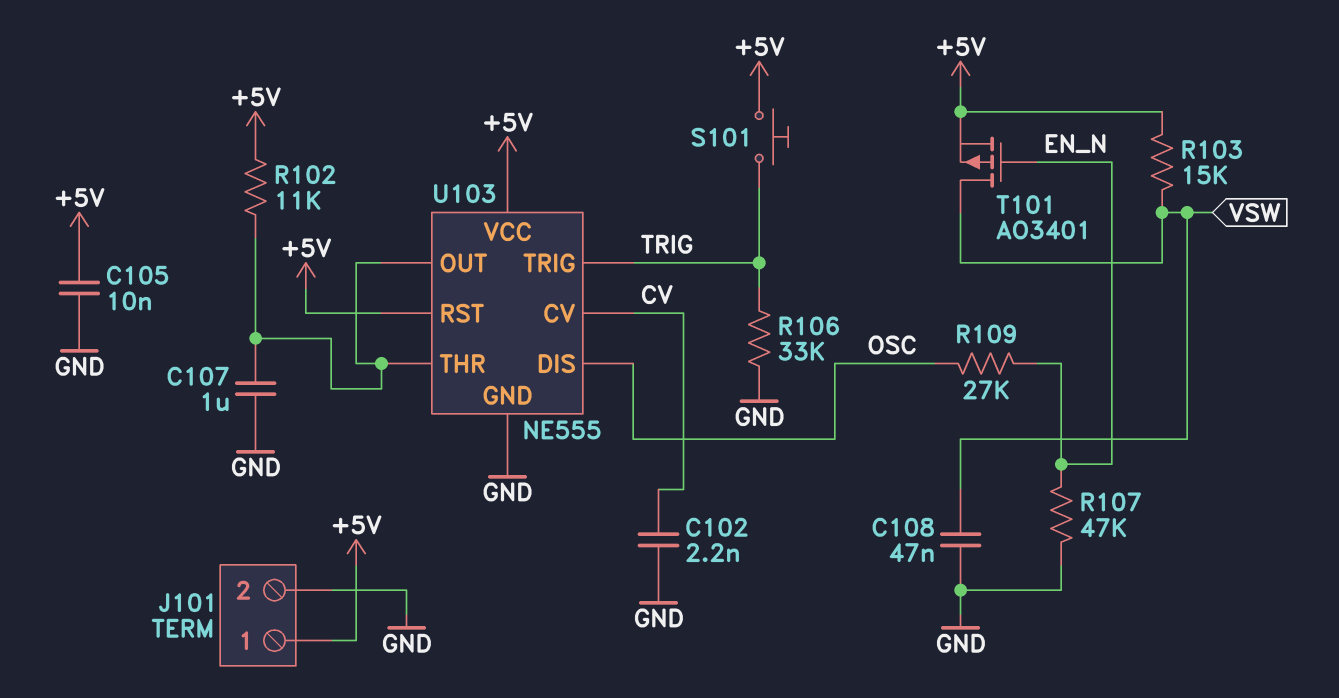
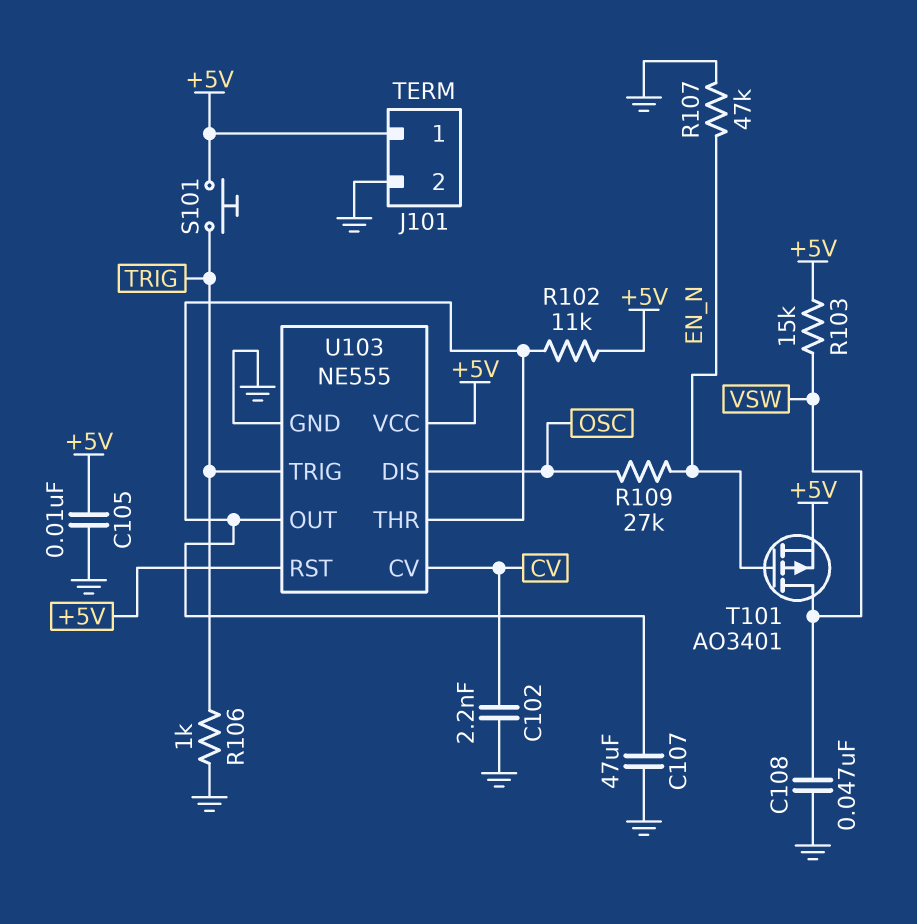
C107: 1uF (GND, U103/OUT) -> 47uF (GND, U103/OUT)
R106: 33k (GND, TRIG) -> 1k (GND, TRIG)

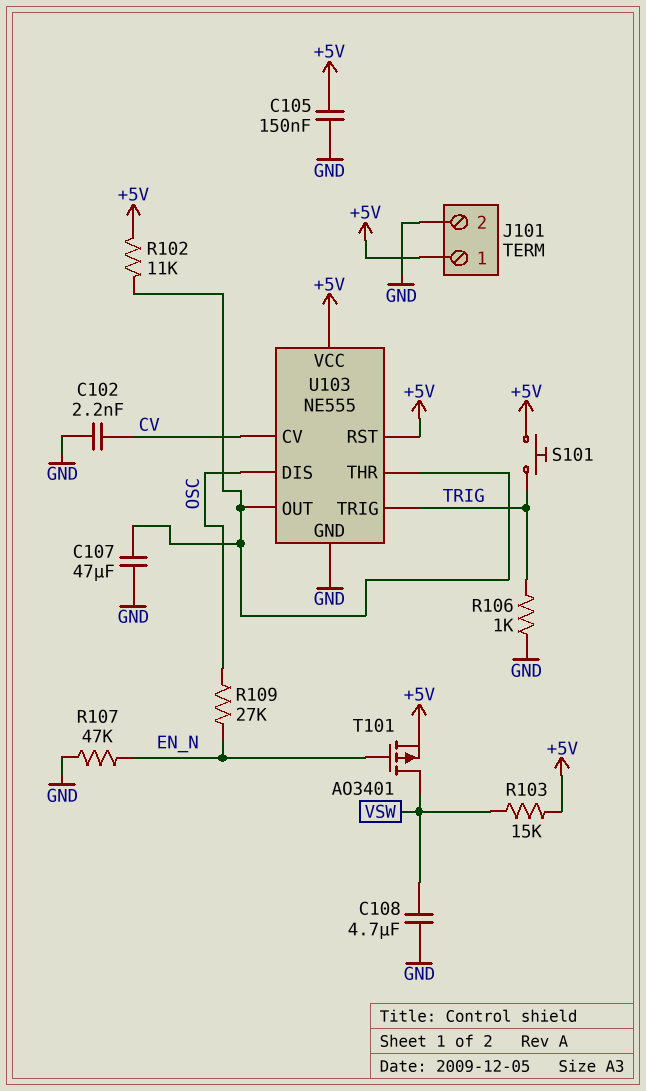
C105: 10nF (+5V, GND) -> 150nF (+5V, GND)
C108: 47nF (GND, VSW) -> 4.7uF (GND, VSW)

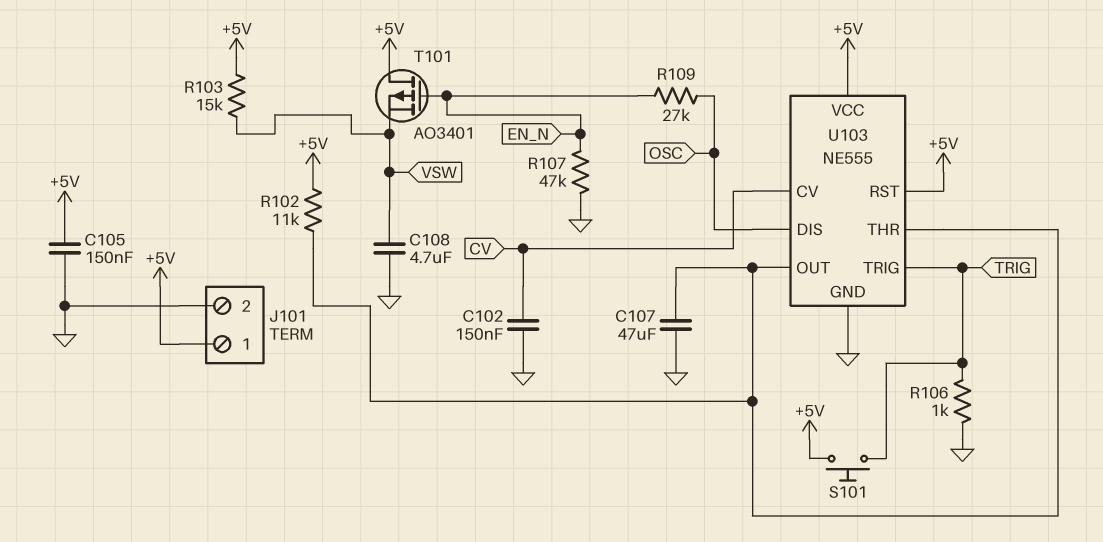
C102: 2.2nF (CV, GND) -> 150nF (CV, GND)
T101: PMOS AO3401 (G EN_N, D VSW, S +5V) -> PMOS AO3401 (G EN_N, D +5V, S VSW)

